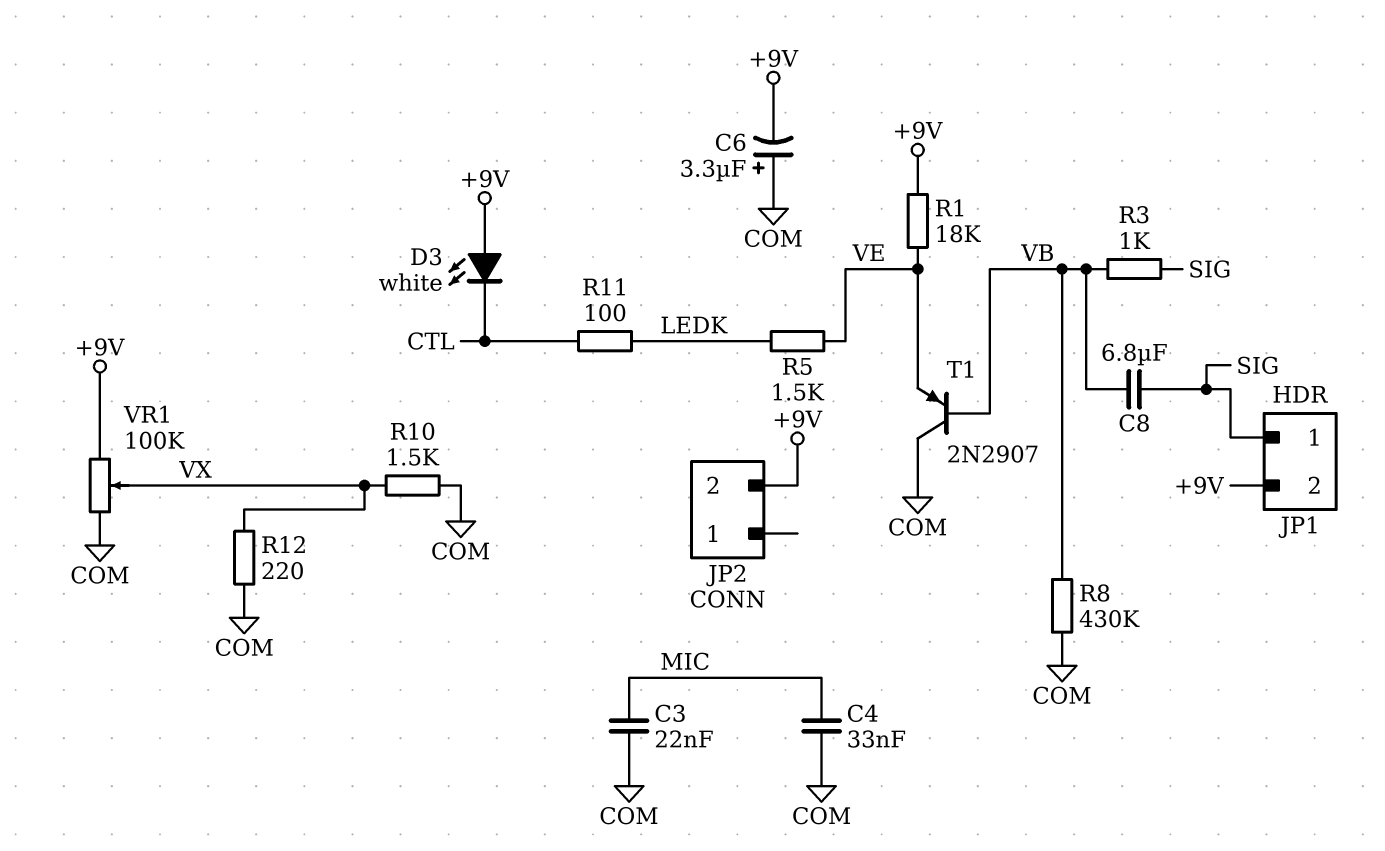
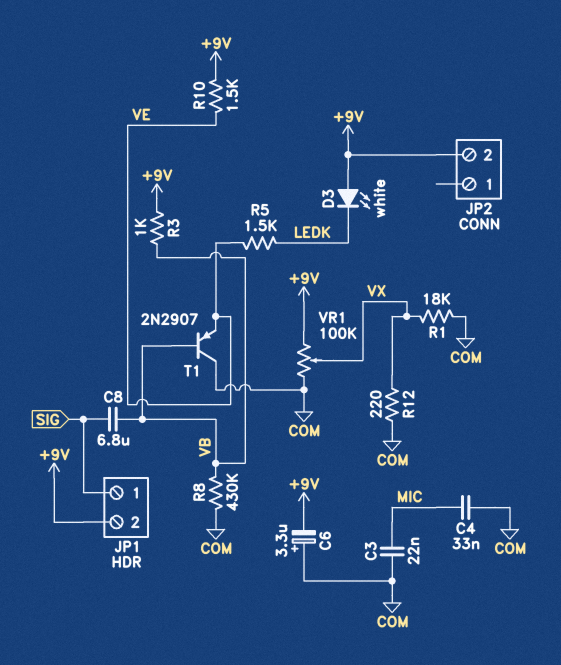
D3: LED white (A +9V, K CTL) -> LED white (A +9V, K LEDK)
R1: 18k (+9V, VE) -> 18k (COM, VX)
R3: 1k (SIG, VB) -> 1k (+9V, VB)
R10: 1.5k (COM, VX) -> 1.5k (+9V, VE)
R11: 100 (CTL, LEDK) -> none

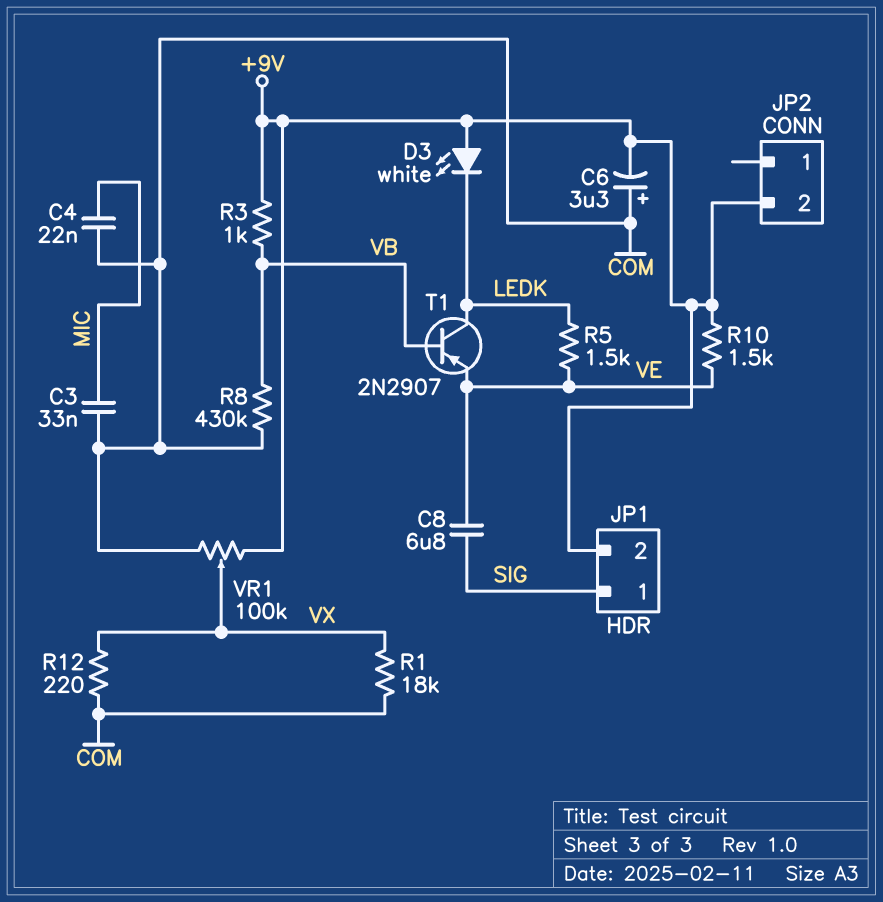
C3: 22nF (COM, MIC) -> 33nF (COM, MIC)
C4: 33nF (COM, MIC) -> 22nF (COM, MIC)
C8: 6.8uF (SIG, VB) -> 6.8uF (SIG, VE)
T1: PNP 2N2907 (B VB, C COM, E VE) -> PNP 2N2907 (B VB, C LEDK, E VE)

